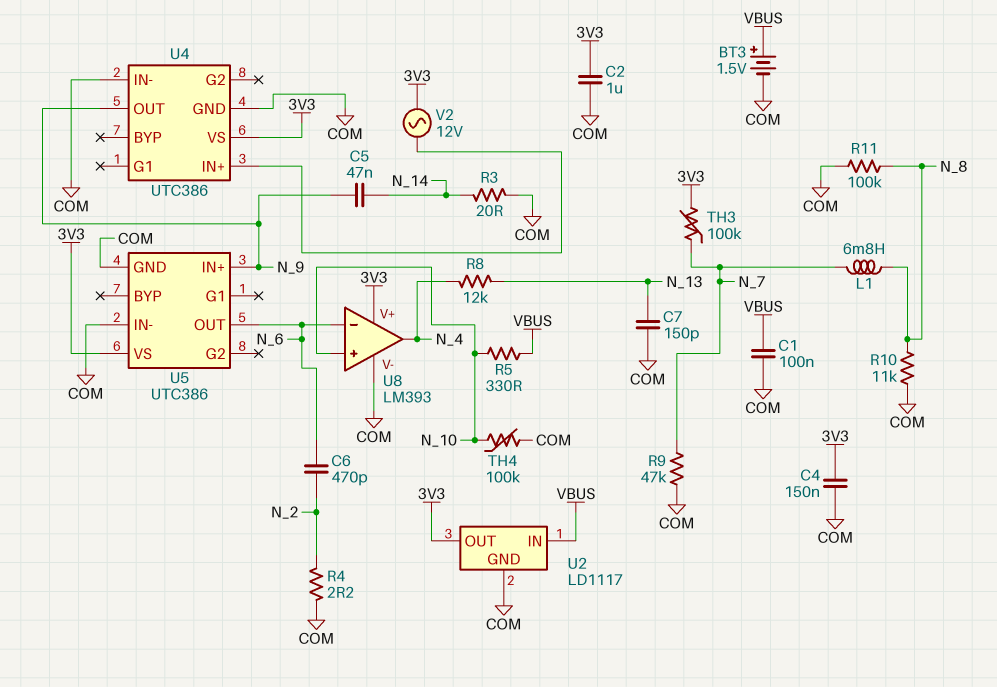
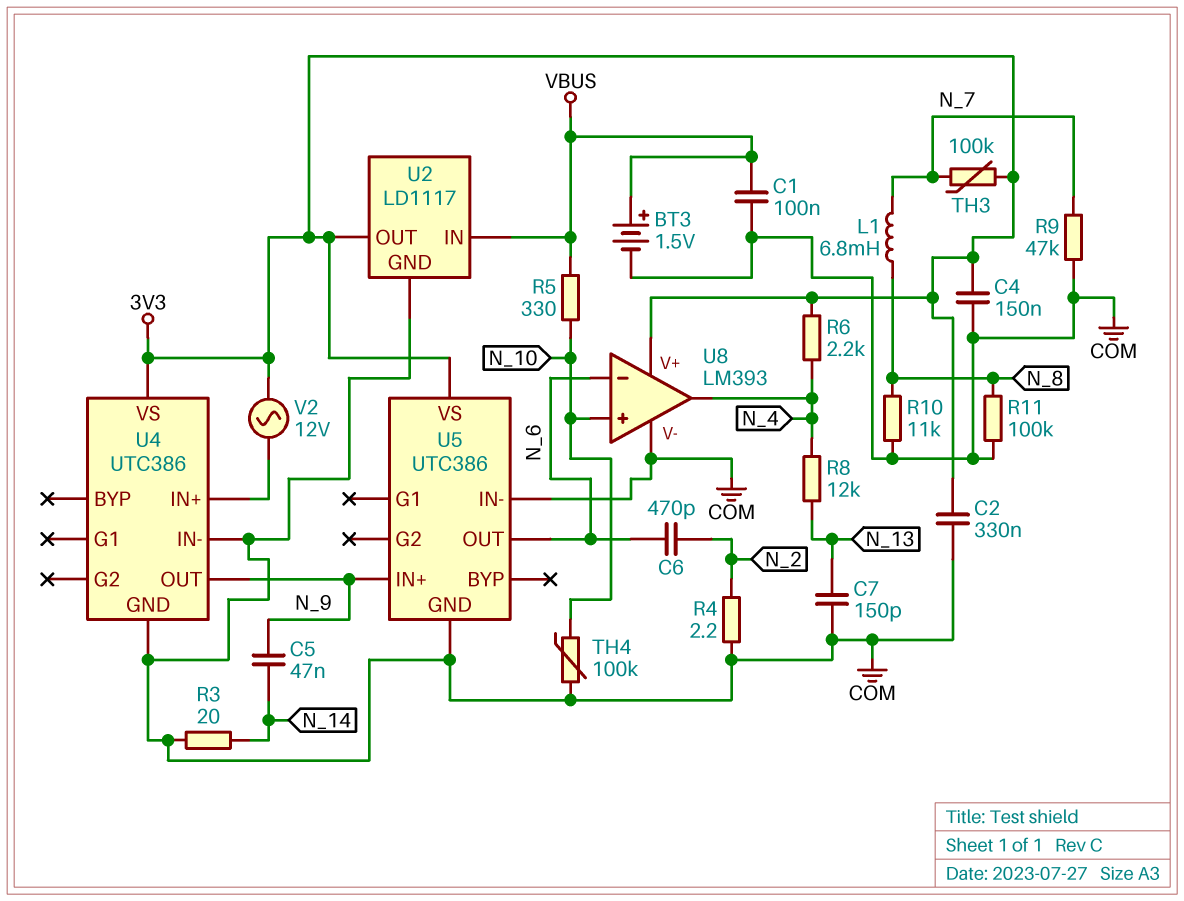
C2: 1uF (3V3, COM) -> 330nF (3V3, COM)
R6: none -> 2.2k (3V3, N_4)

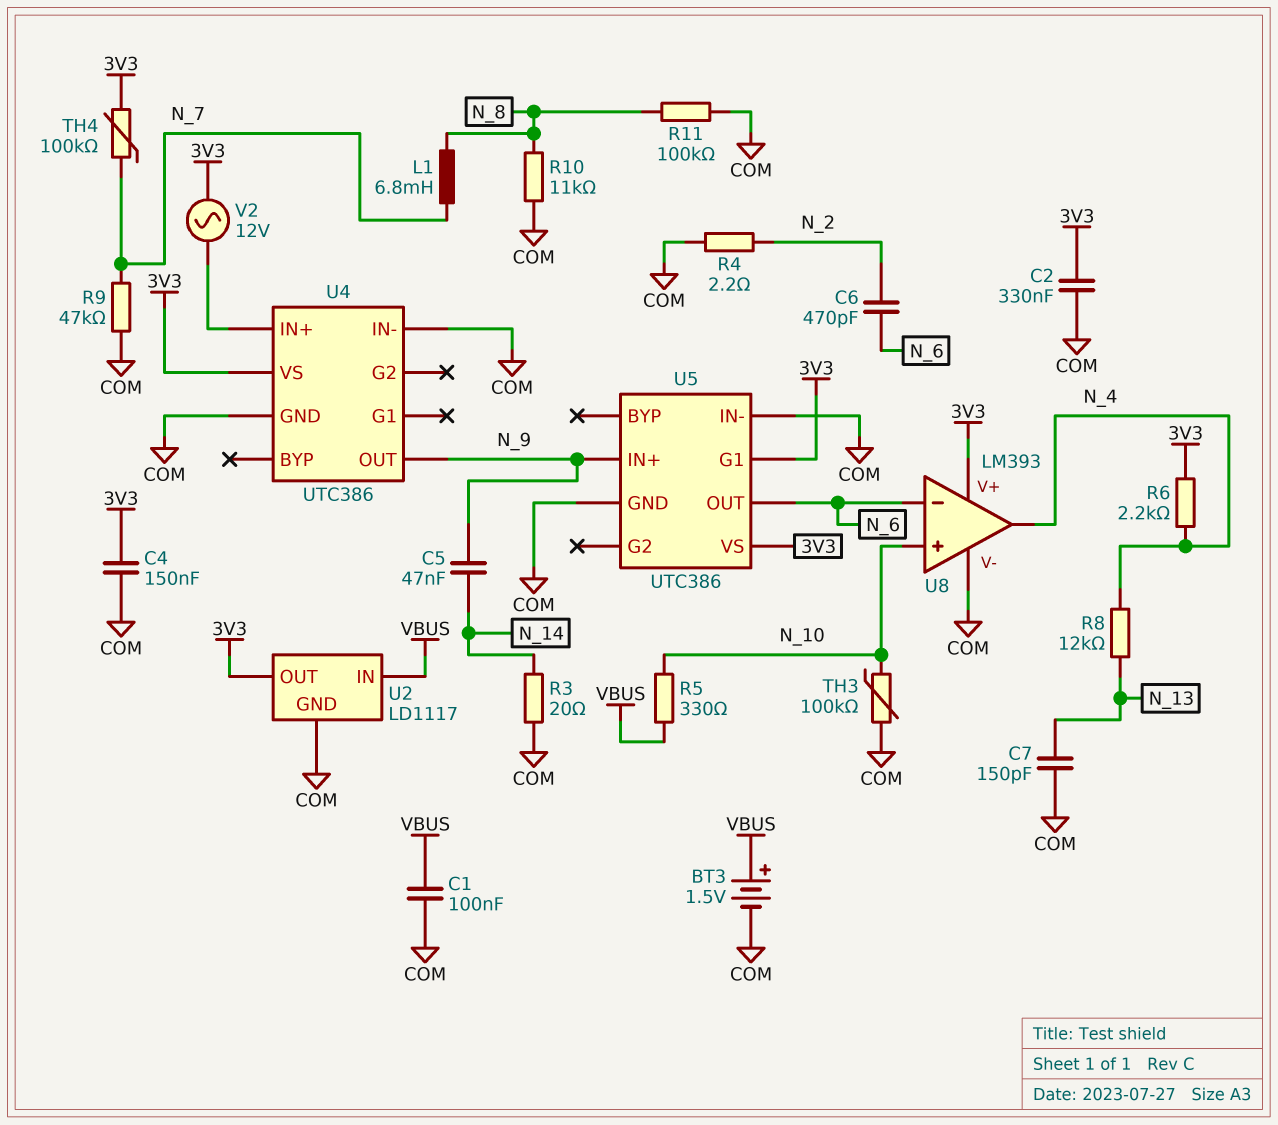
TH3: 100k (3V3, N_7) -> 100k (COM, N_10)
TH4: 100k (COM, N_10) -> 100k (3V3, N_7)
U5 pin G1: none -> 3V3

